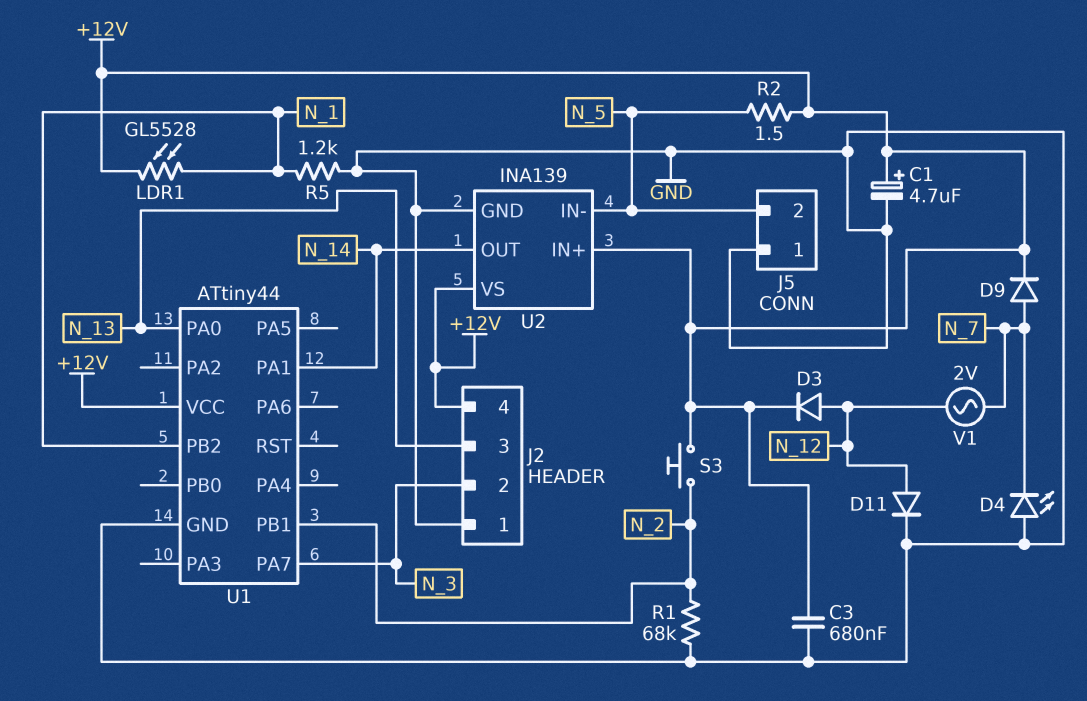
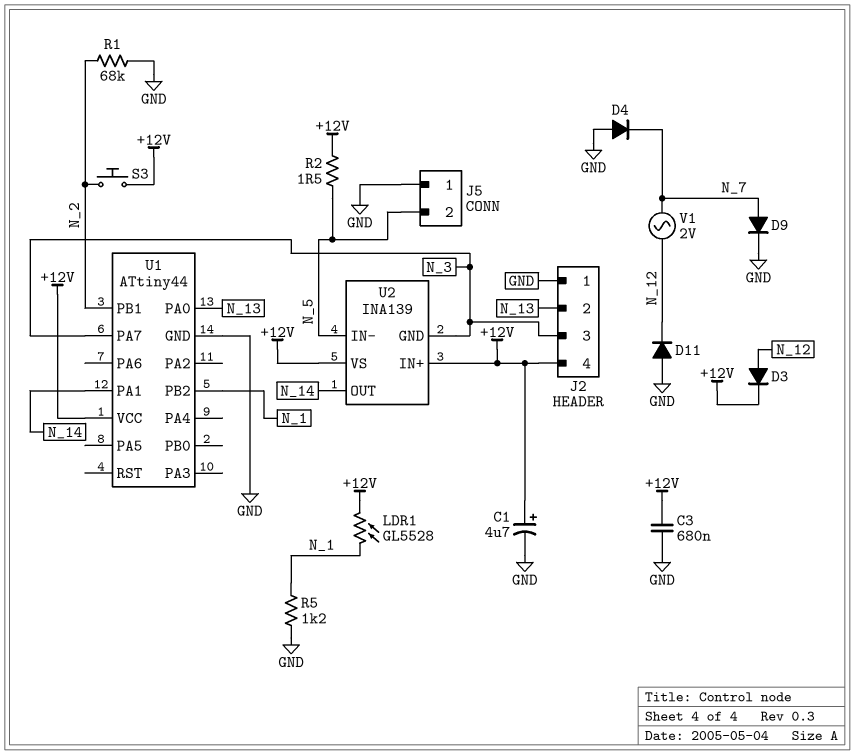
D4: LED (A GND, K N_7) -> diode (A GND, K N_7)
D9: diode (A N_7, K +12V) -> diode (A N_7, K GND)
D11: diode (A N_12, K GND) -> diode (A GND, K N_12)
J2 pin 2: N_3 -> N_13
J2 pin 3: N_13 -> N_3
U2 pin GND: GND -> N_3

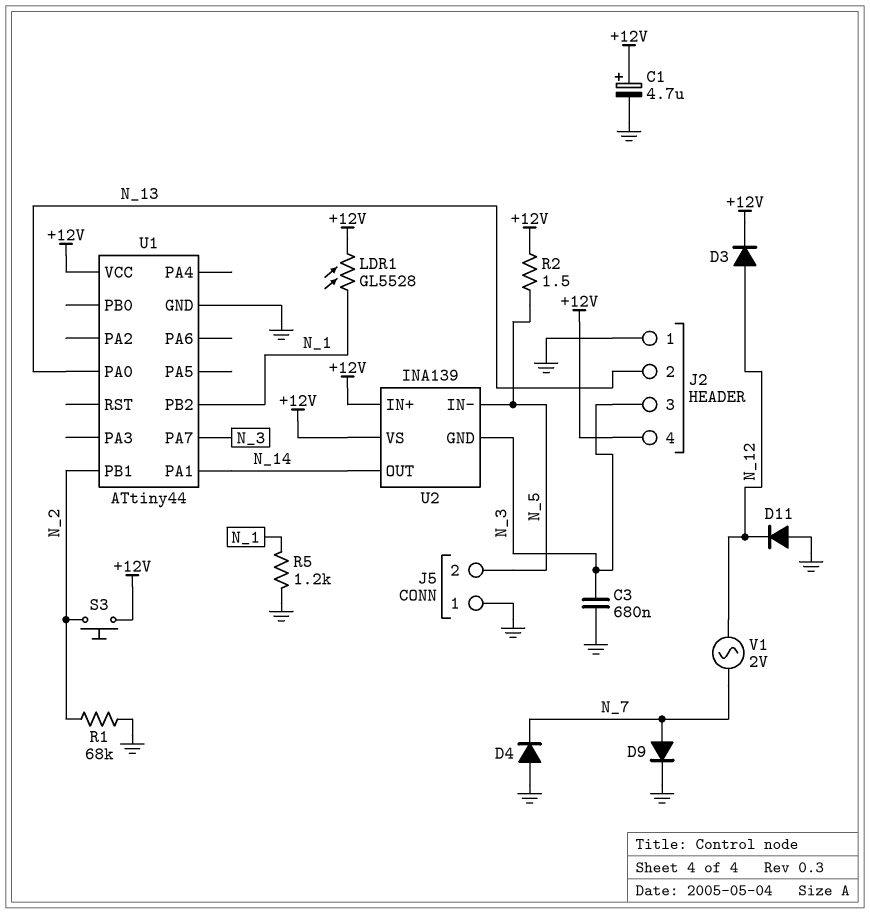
C3: 680nF (+12V, GND) -> 680nF (GND, N_3)

